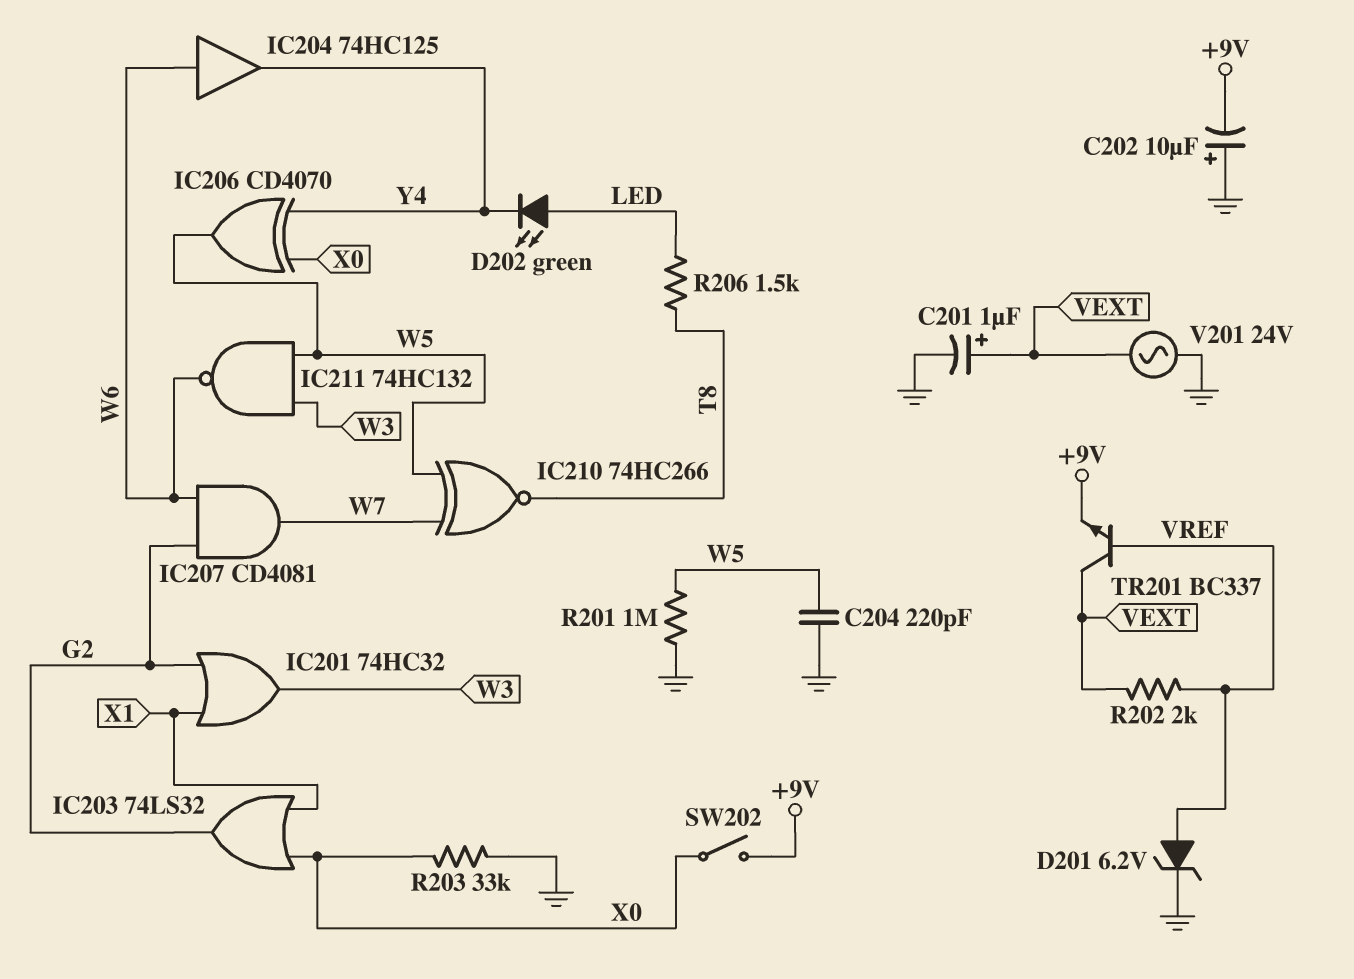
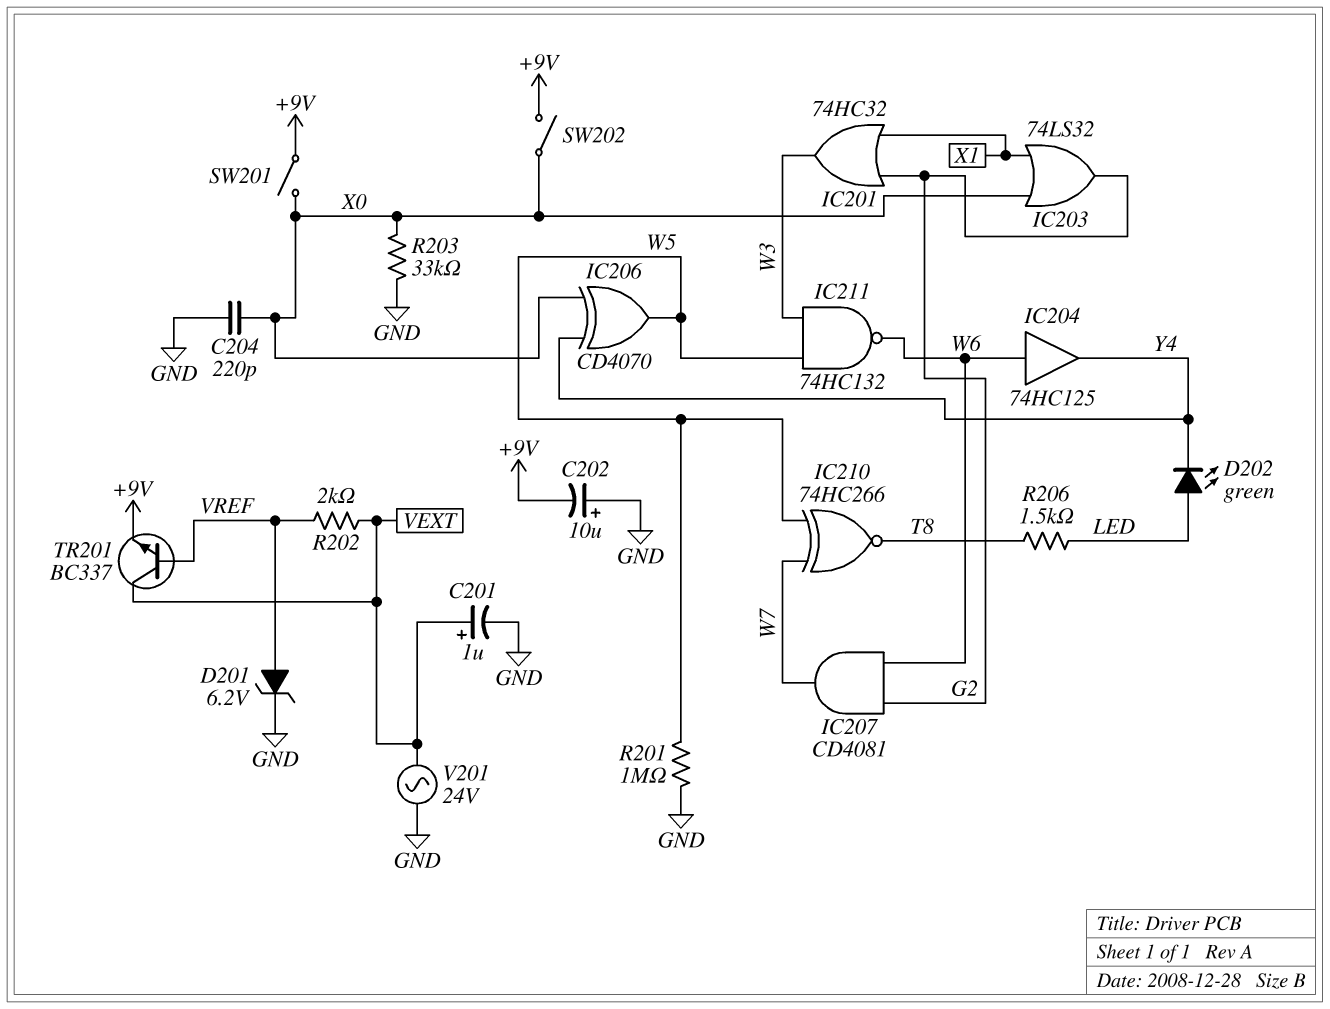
C204: 220pF (GND, W5) -> 220pF (GND, X0)
SW201: none -> switch (+9V, X0)

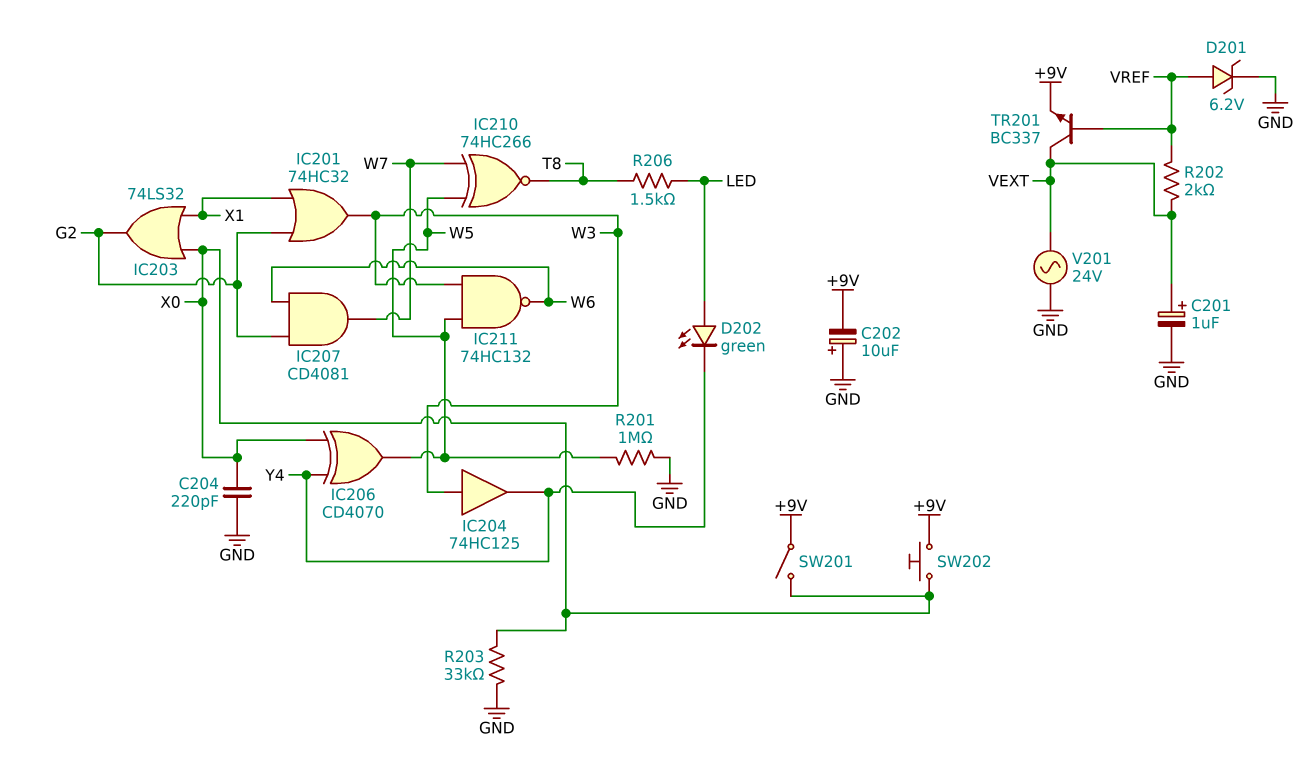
IC204: buffer 74HC125 (in W6, out Y4) -> buffer 74HC125 (in W3, out Y4)
SW202: switch (+9V, X0) -> button (+9V, X0)

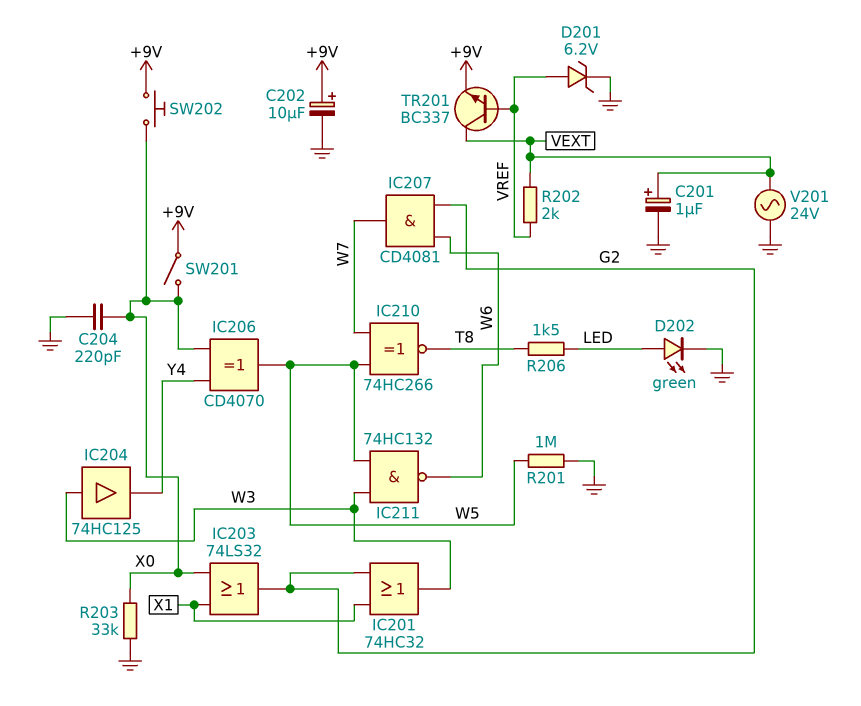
C202: 10uF (plus GND, minus +9V) -> 10uF (plus +9V, minus GND)
D202: LED green (A LED, K Y4) -> LED green (A LED, K GND)

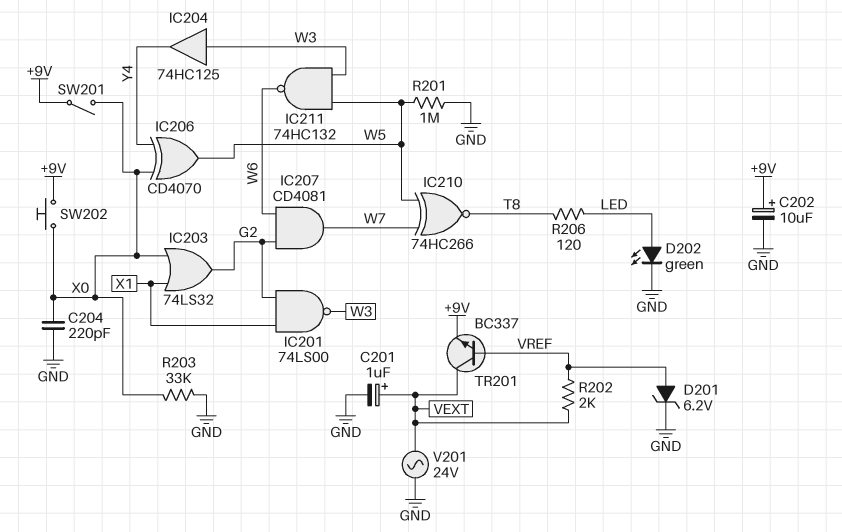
IC201: OR 74HC32 (in G2, in X1, out W3) -> NAND 74LS00 (in G2, in X1, out W3)
R206: 1.5k (LED, T8) -> 120 (LED, T8)

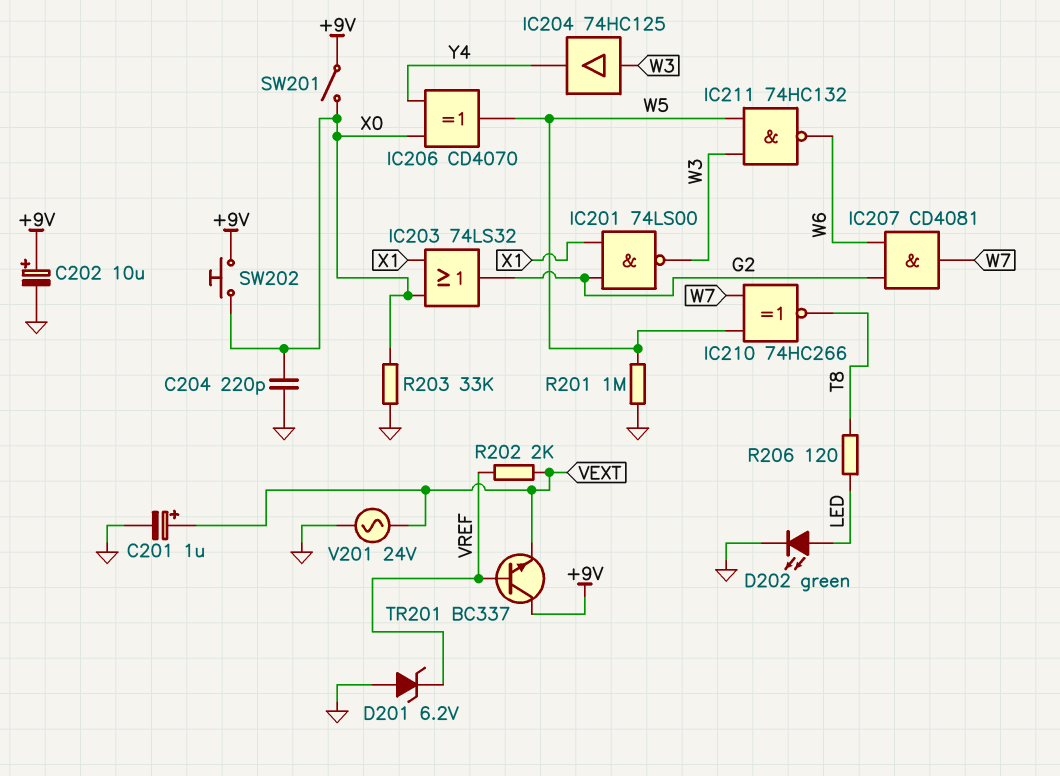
D201: zener 6.2V (A VREF, K GND) -> zener 6.2V (A GND, K VREF)
TR201: NPN BC337 (B VREF, C VEXT, E +9V) -> NPN BC337 (B VREF, C +9V, E VEXT)

